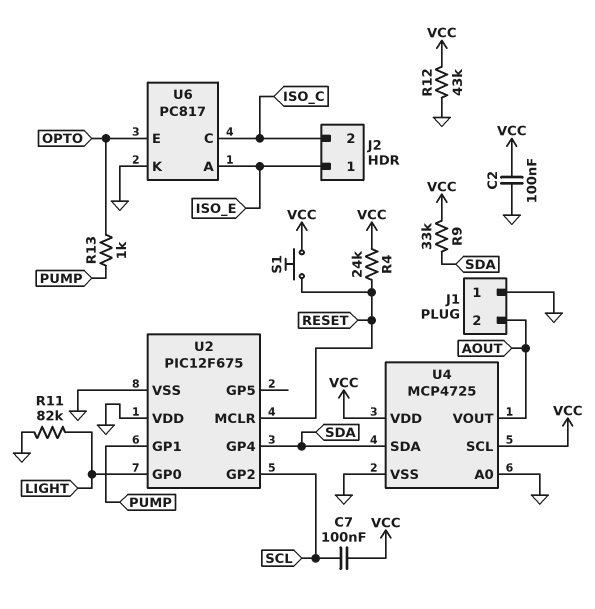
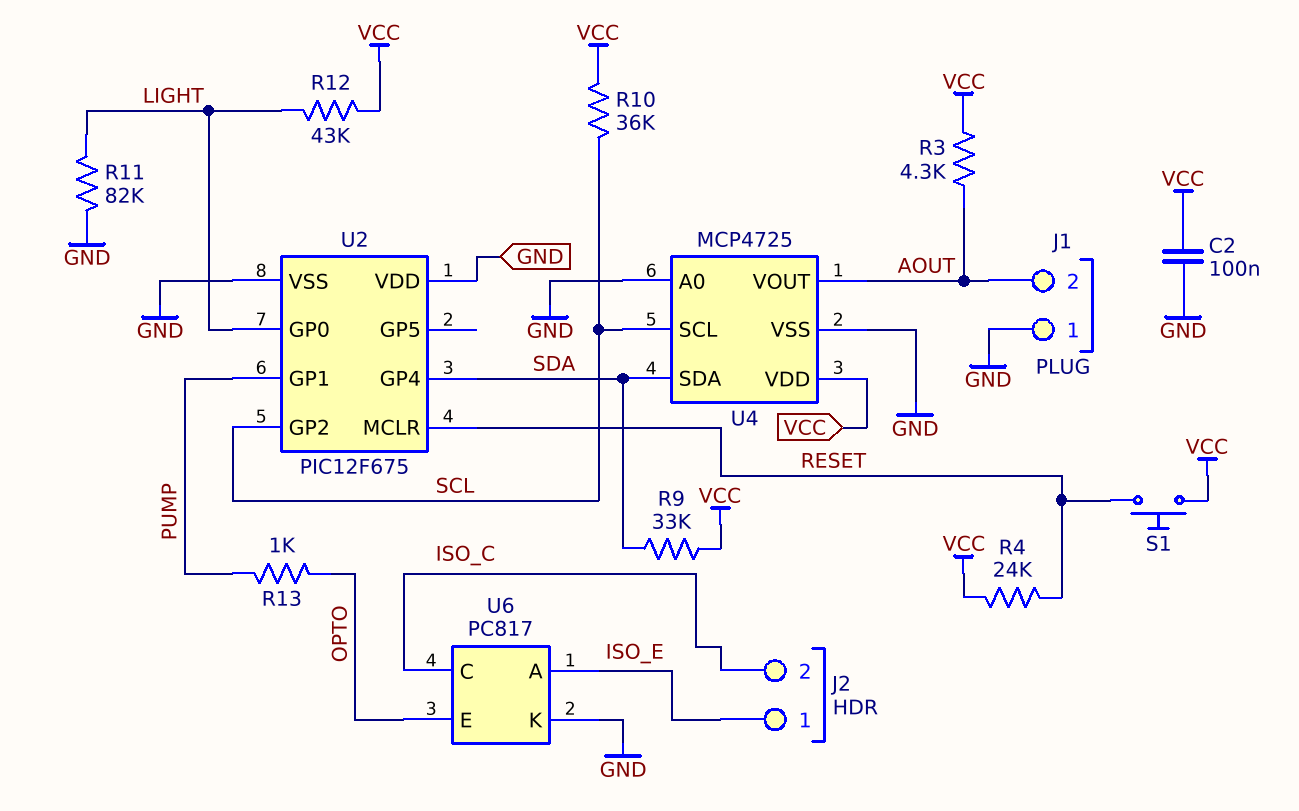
C7: 100nF (SCL, VCC) -> none
R3: none -> 4.3k (AOUT, VCC)
R10: none -> 36k (SCL, VCC)
R12: 43k (GND, VCC) -> 43k (LIGHT, VCC)
U4 pin SCL: VCC -> SCL

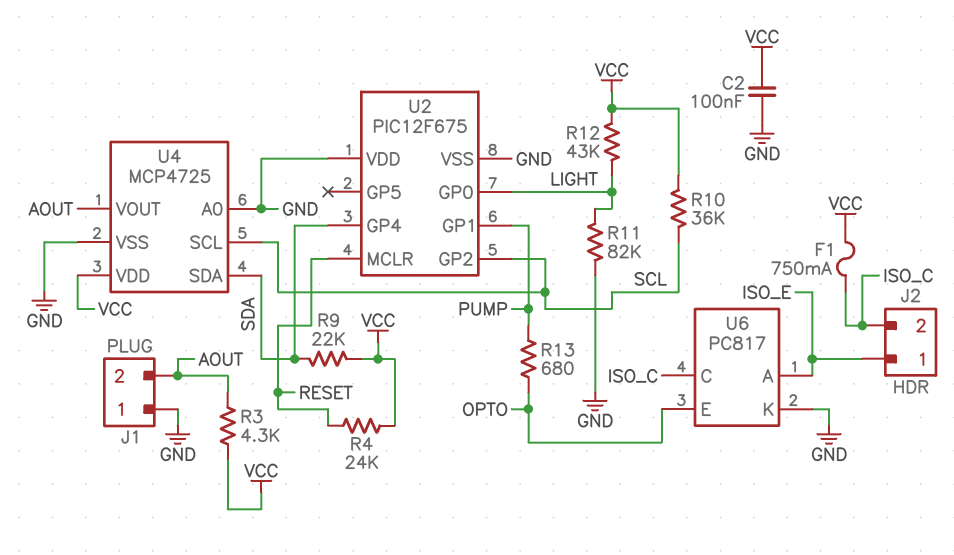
F1: none -> 750mA (ISO_C, VCC)
R9: 33k (SDA, VCC) -> 22k (SDA, VCC)
R13: 1k (OPTO, PUMP) -> 680 (OPTO, PUMP)
S1: button (RESET, VCC) -> none

